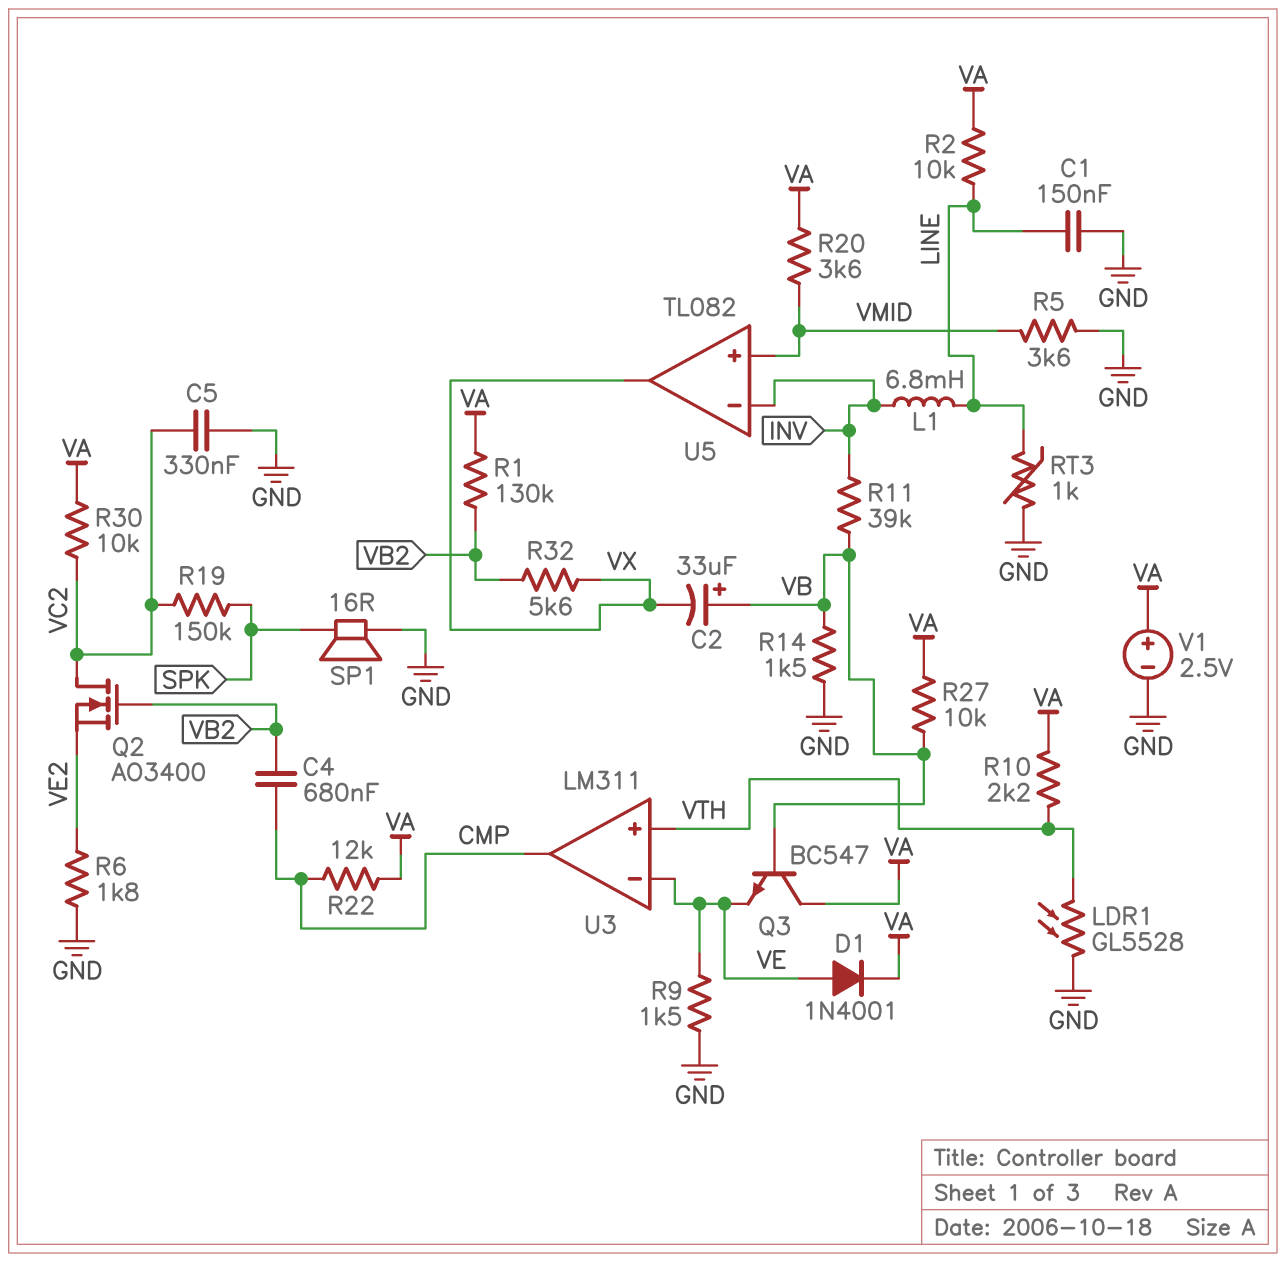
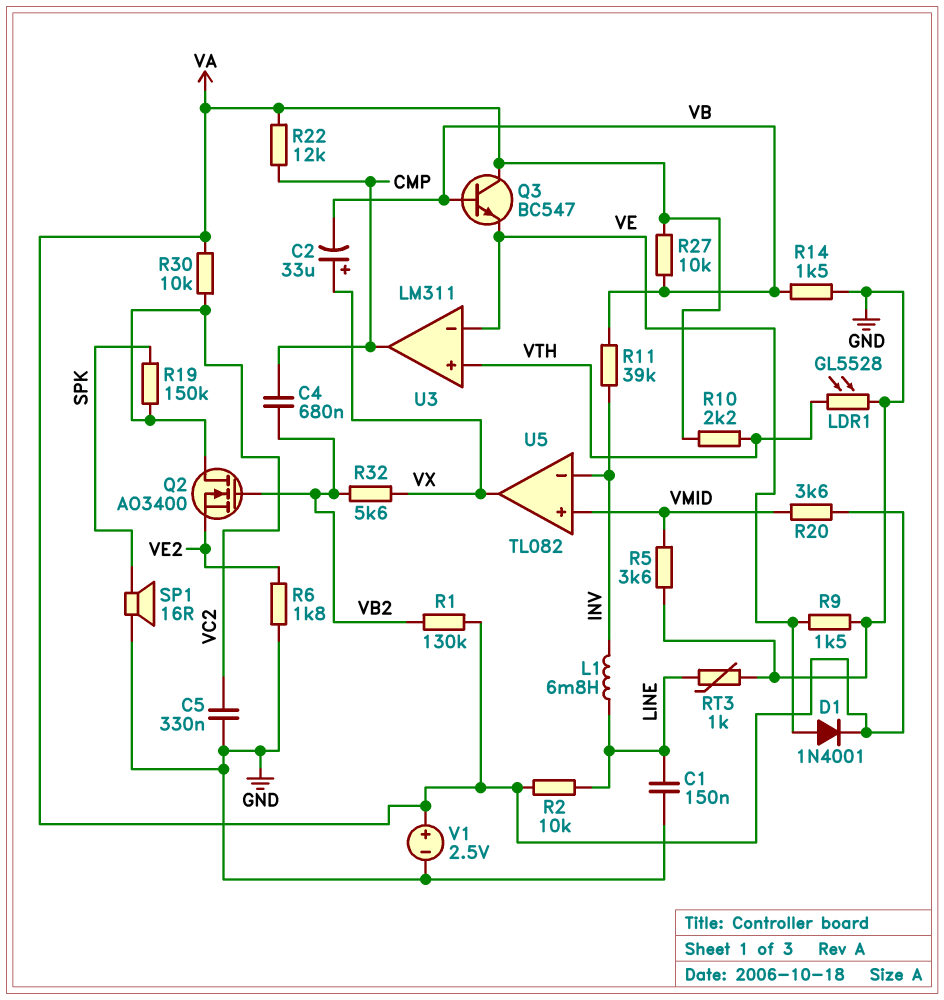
C2: 33uF (plus VB, minus VX) -> 33uF (plus VX, minus VB)

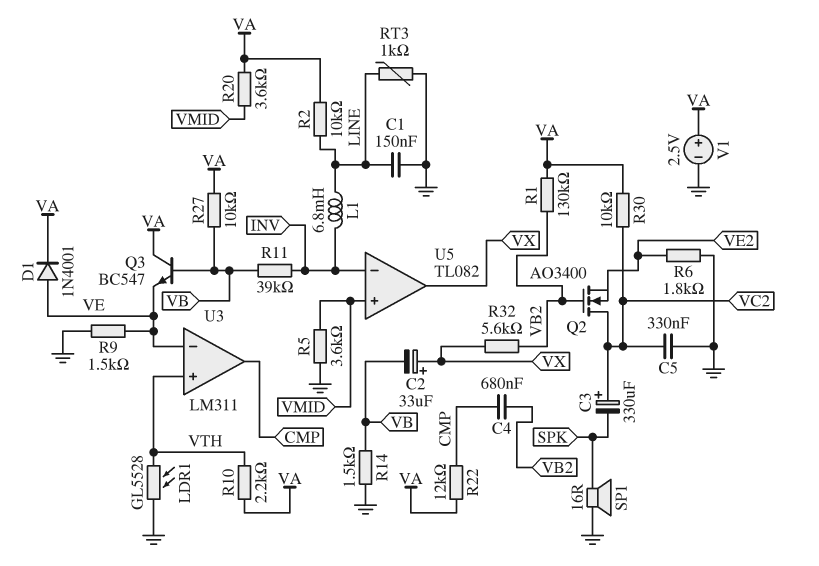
C3: none -> 330uF (plus VC2, minus SPK)
R19: 150k (SPK, VC2) -> none

